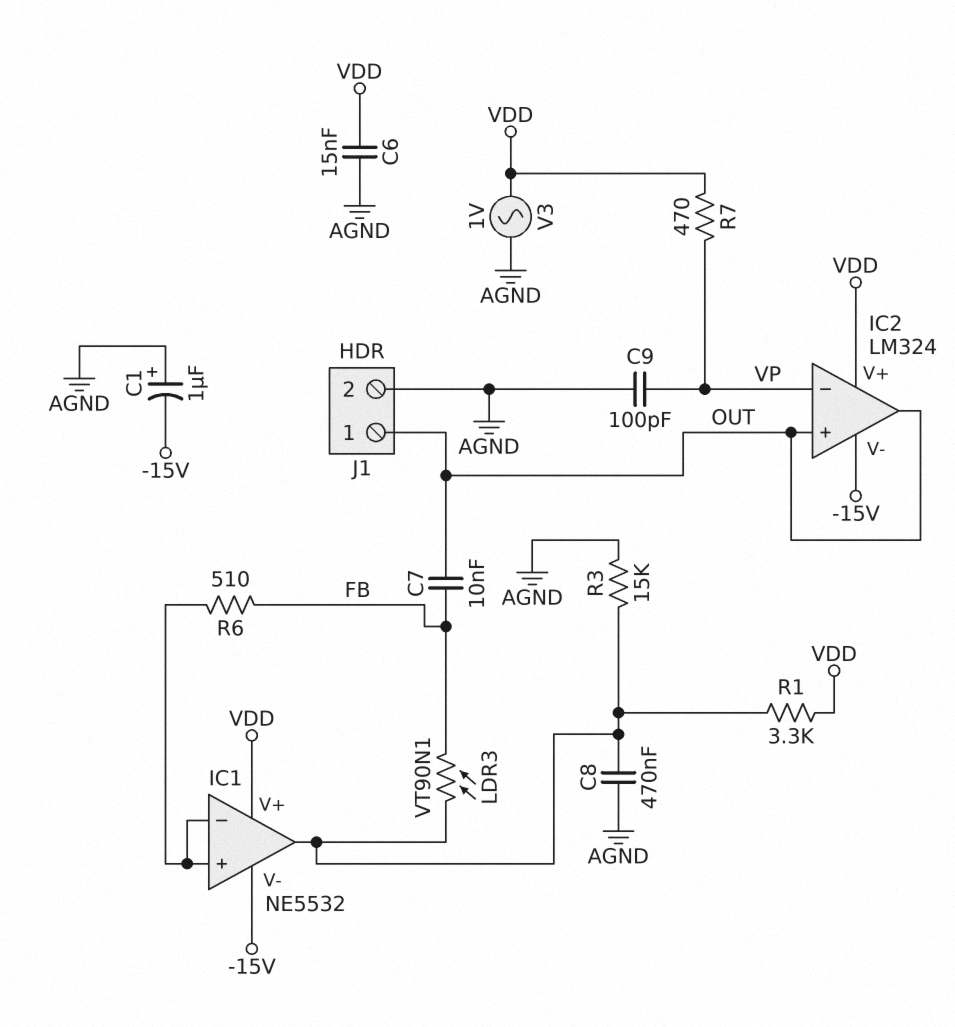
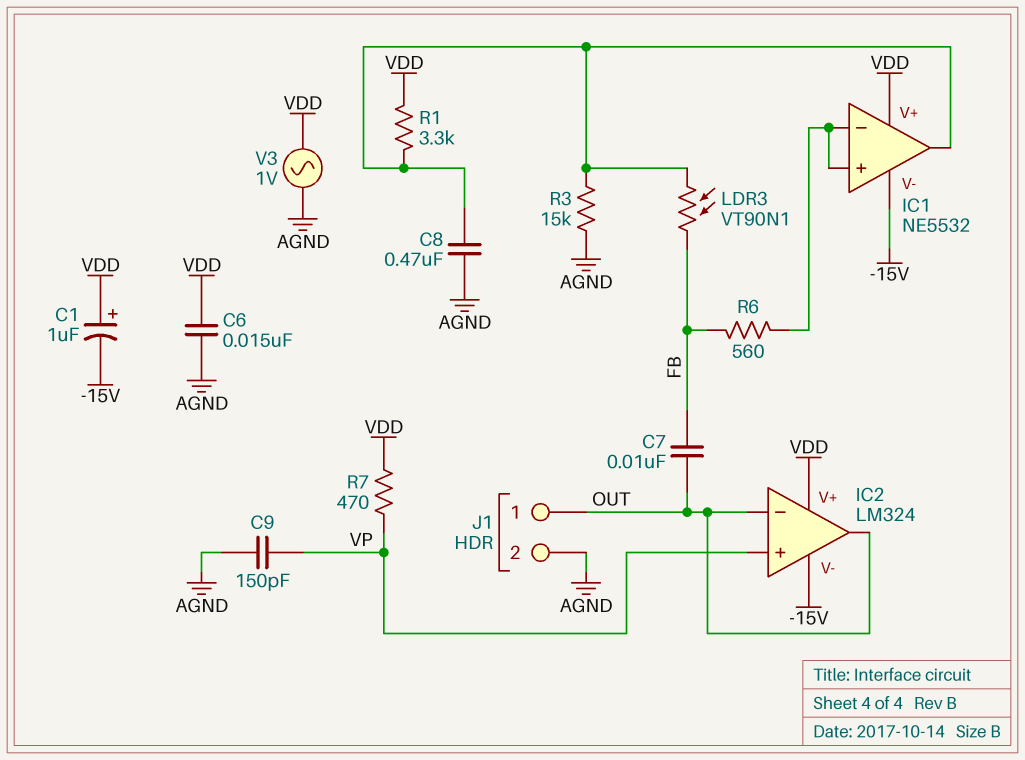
C1: 1uF (plus AGND, minus -15V) -> 1uF (plus VDD, minus -15V)
C9: 100pF (AGND, VP) -> 150pF (AGND, VP)
IC2 pin in+: OUT -> VP
IC2 pin in-: VP -> OUT
R6: 510 (FB, IC1/in+) -> 560 (FB, IC1/in+)

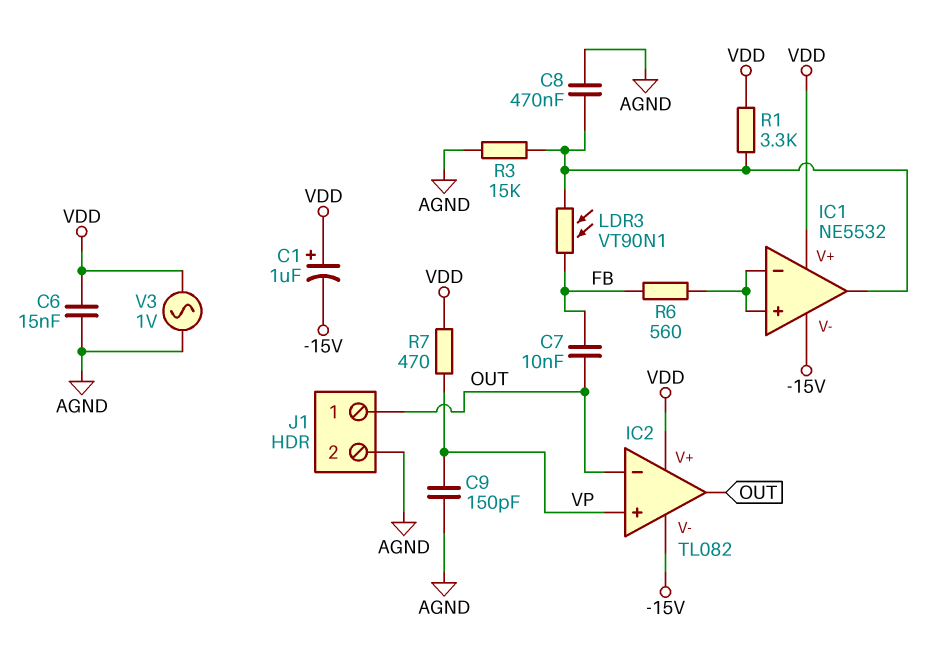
IC2: LM324 -> TL082

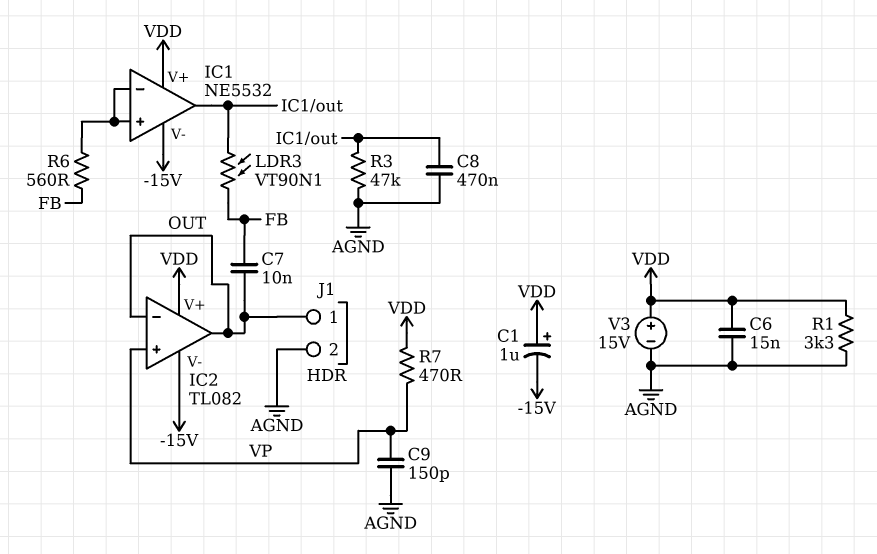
R1: 3.3k (IC1/out, VDD) -> 3.3k (AGND, VDD)
R3: 15k (AGND, IC1/out) -> 47k (AGND, IC1/out)
V3: AC 1V (AGND, VDD) -> 15V (plus VDD, minus AGND)

